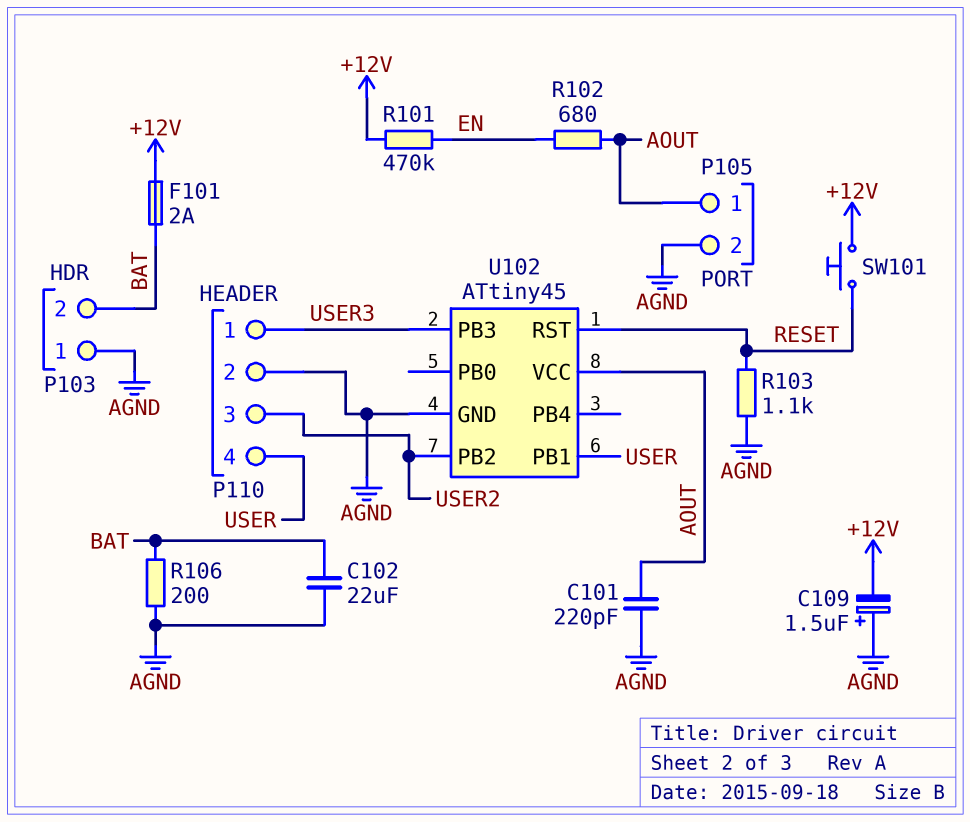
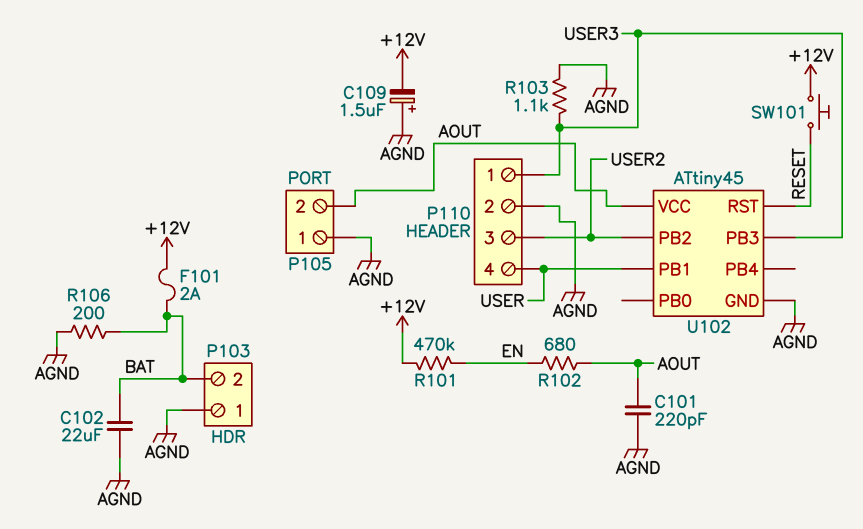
P105 pin 1: AOUT -> AGND
P105 pin 2: AGND -> AOUT
R103: 1.1k (AGND, RESET) -> 1.1k (AGND, USER3)

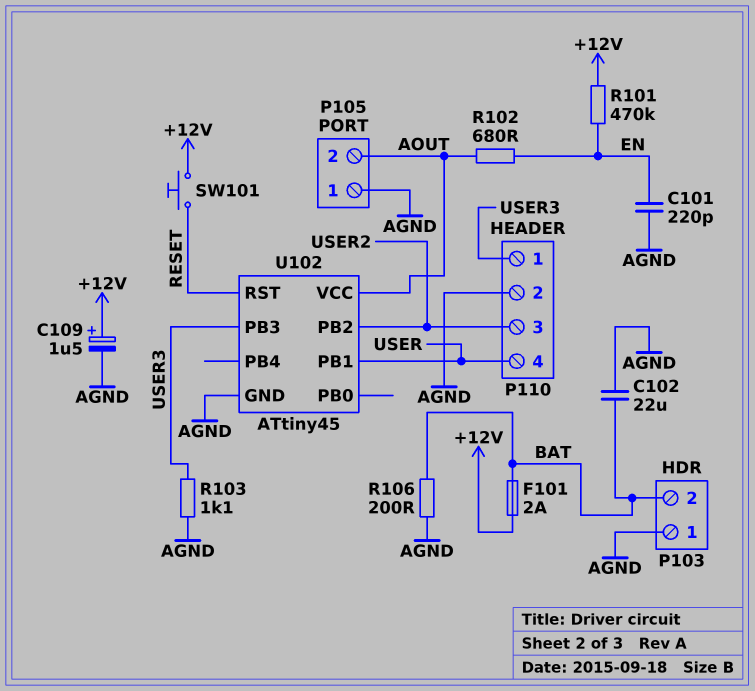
C101: 220pF (AGND, AOUT) -> 220pF (AGND, EN)
C109: 1.5uF (plus AGND, minus +12V) -> 1.5uF (plus +12V, minus AGND)

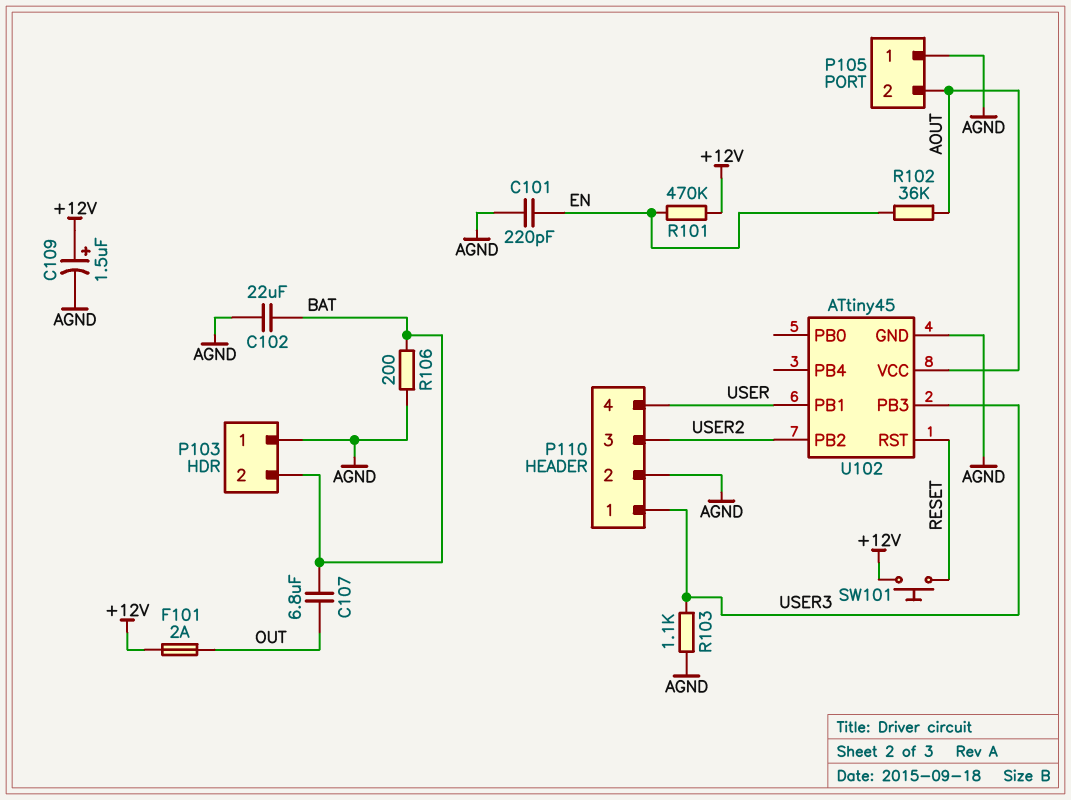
C107: none -> 6.8uF (BAT, OUT)
F101: 2A (+12V, BAT) -> 2A (+12V, OUT)
R102: 680 (AOUT, EN) -> 36k (AOUT, EN)

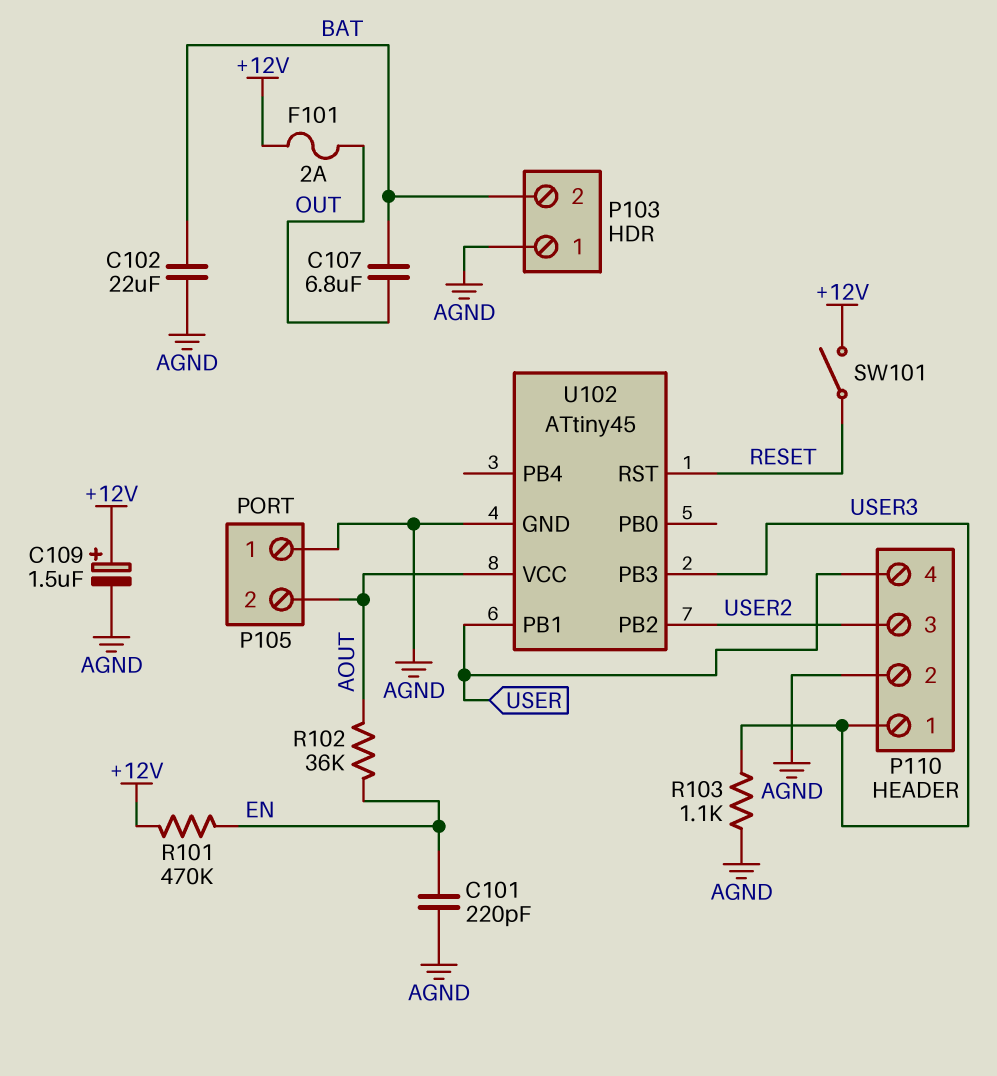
R106: 200 (AGND, BAT) -> none
SW101: button (+12V, RESET) -> switch (+12V, RESET)

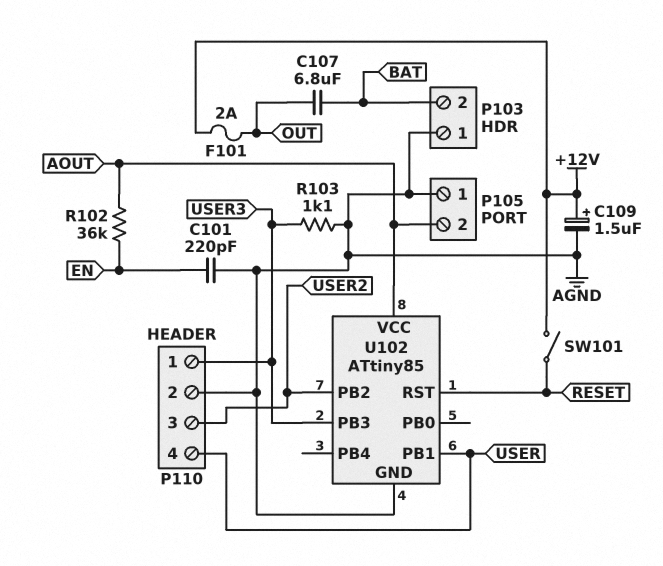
C102: 22uF (AGND, BAT) -> none
R101: 470k (+12V, EN) -> none
U102: ATtiny45 -> ATtiny85

